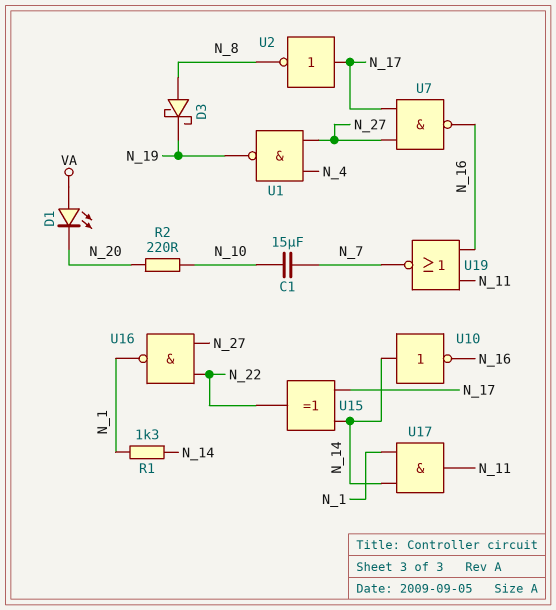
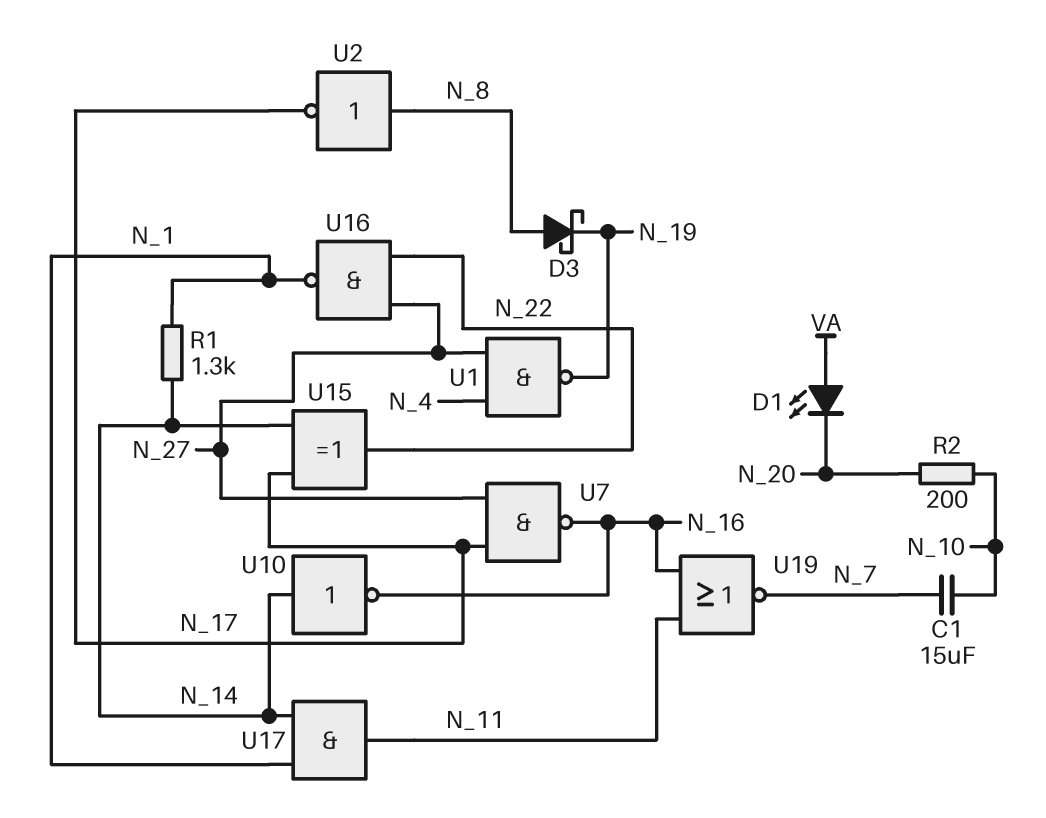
R2: 220 (N_10, N_20) -> 200 (N_10, N_20)
U2: NOT (in N_17, out N_8) -> NOT (in N_8, out N_17)

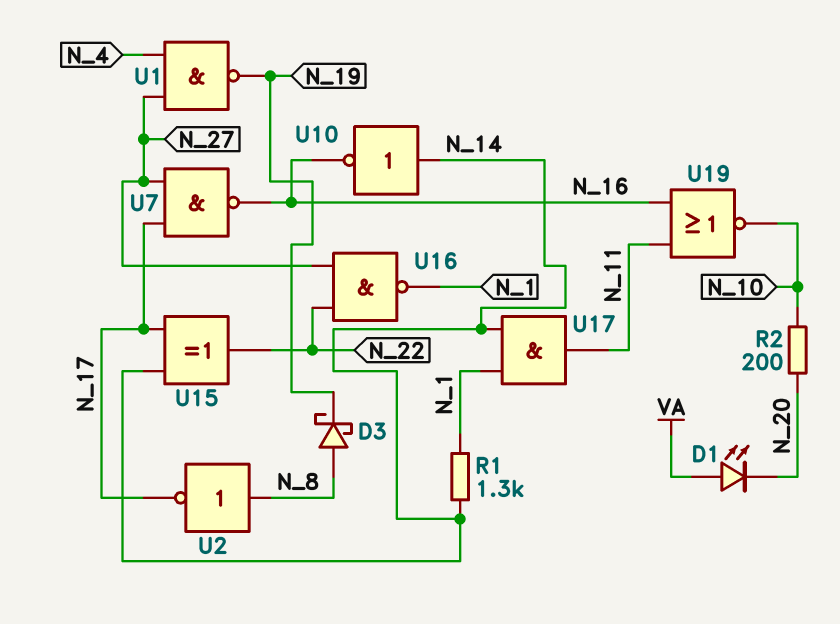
C1: 15uF (N_7, N_10) -> none
U19: NOR (in N_11, in N_16, out N_7) -> NOR (in N_11, in N_16, out N_10)

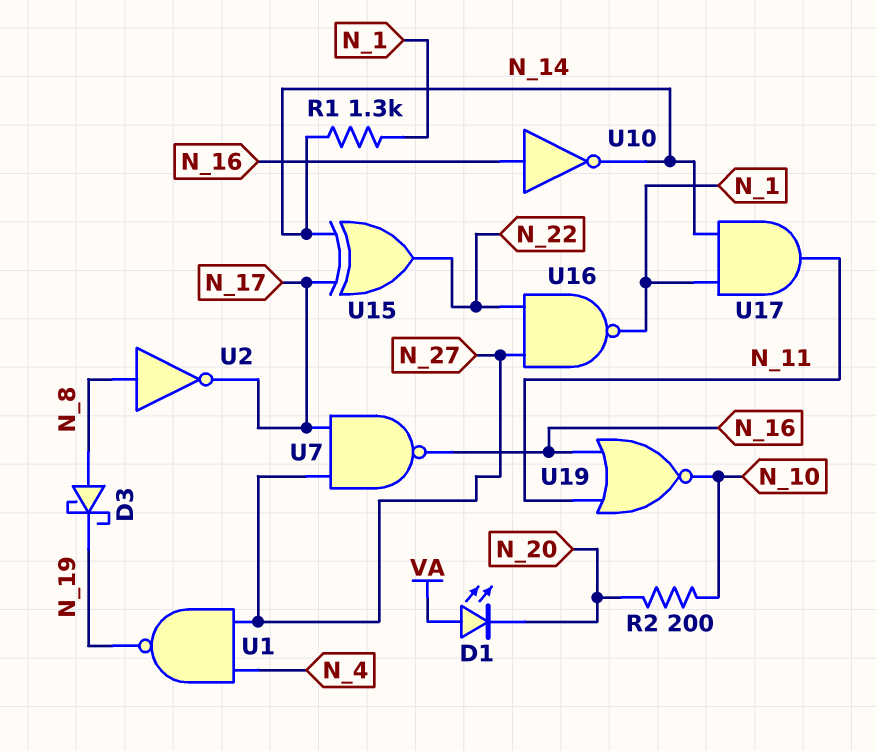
U10: NOT (in N_14, out N_16) -> NOT (in N_16, out N_14)

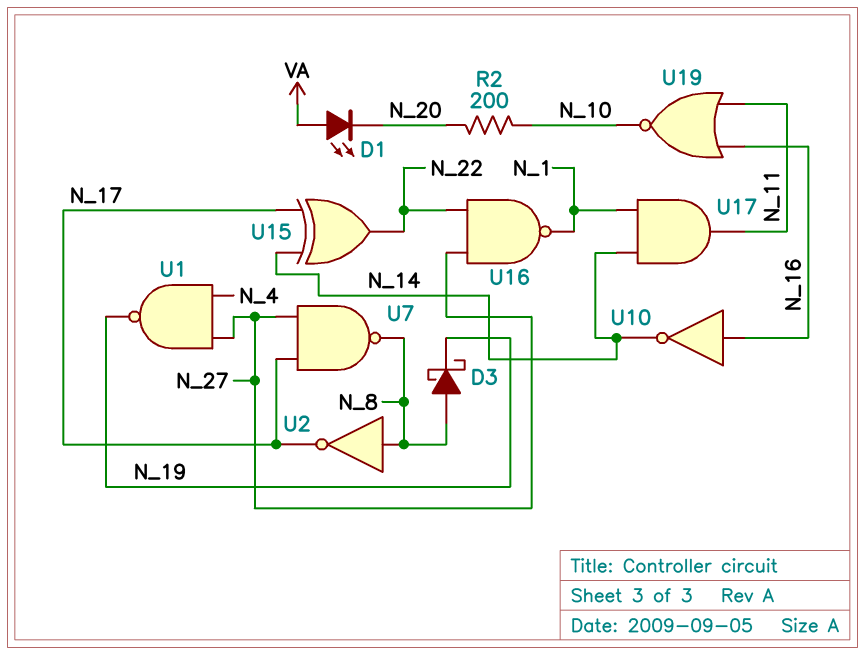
R1: 1.3k (N_1, N_14) -> none
U7: NAND (in N_17, in N_27, out N_16) -> NAND (in N_17, in N_27, out N_8)

